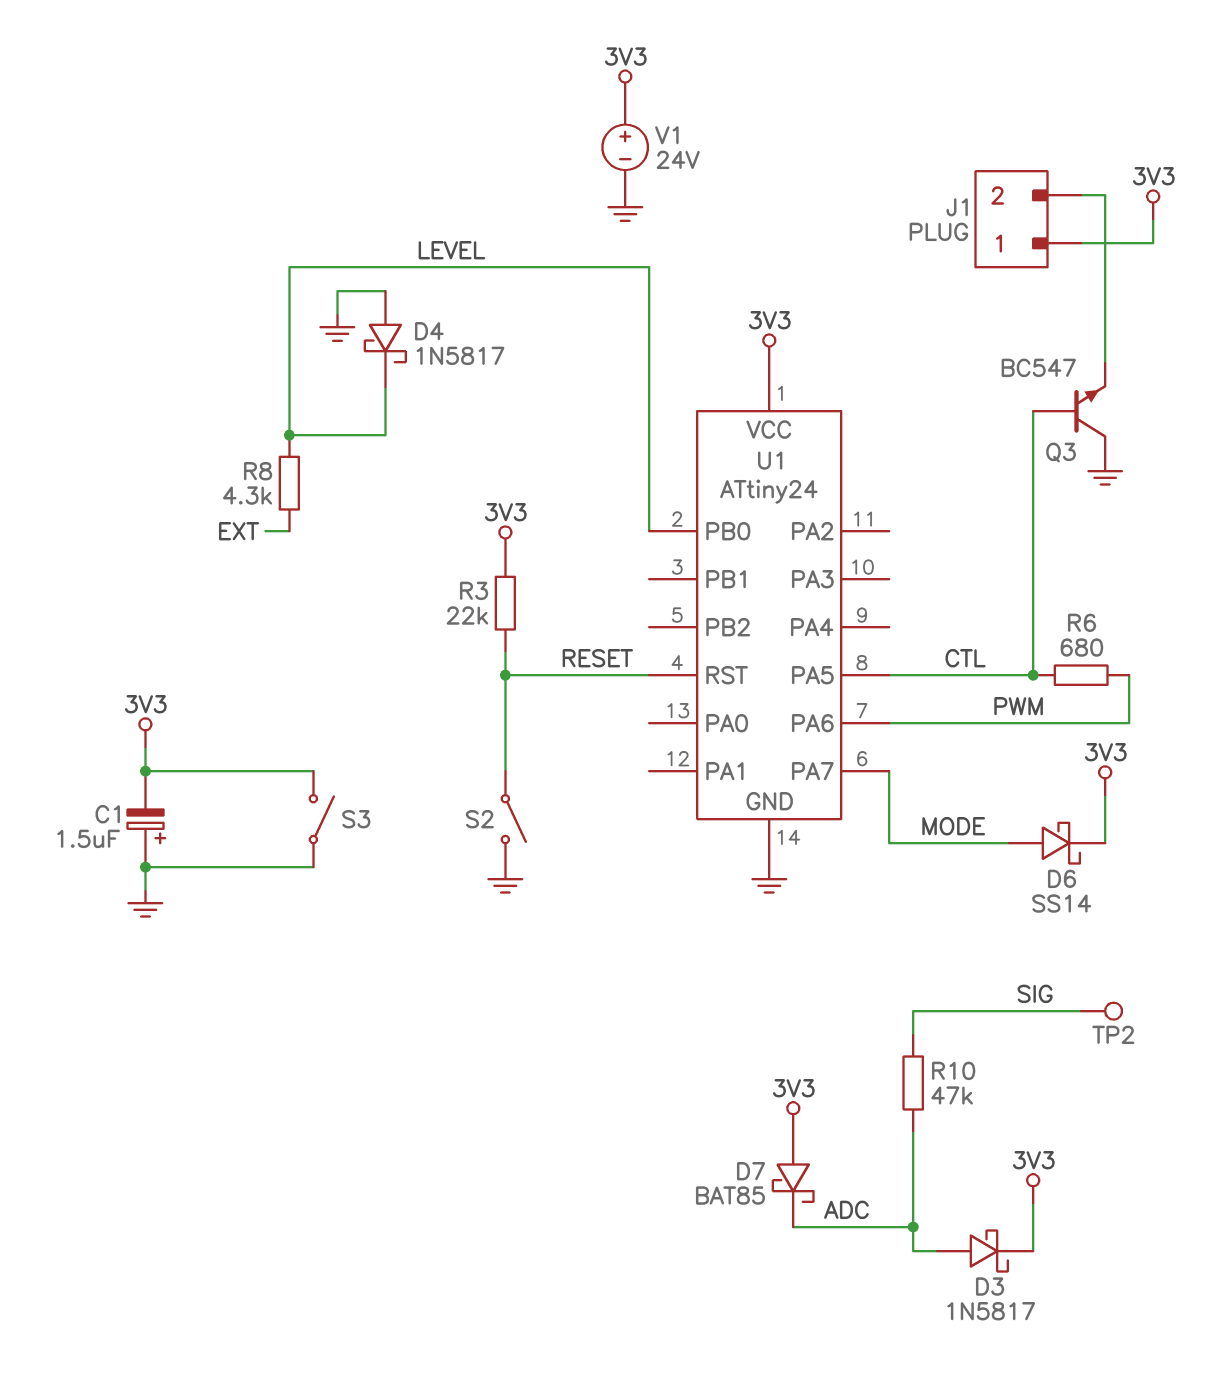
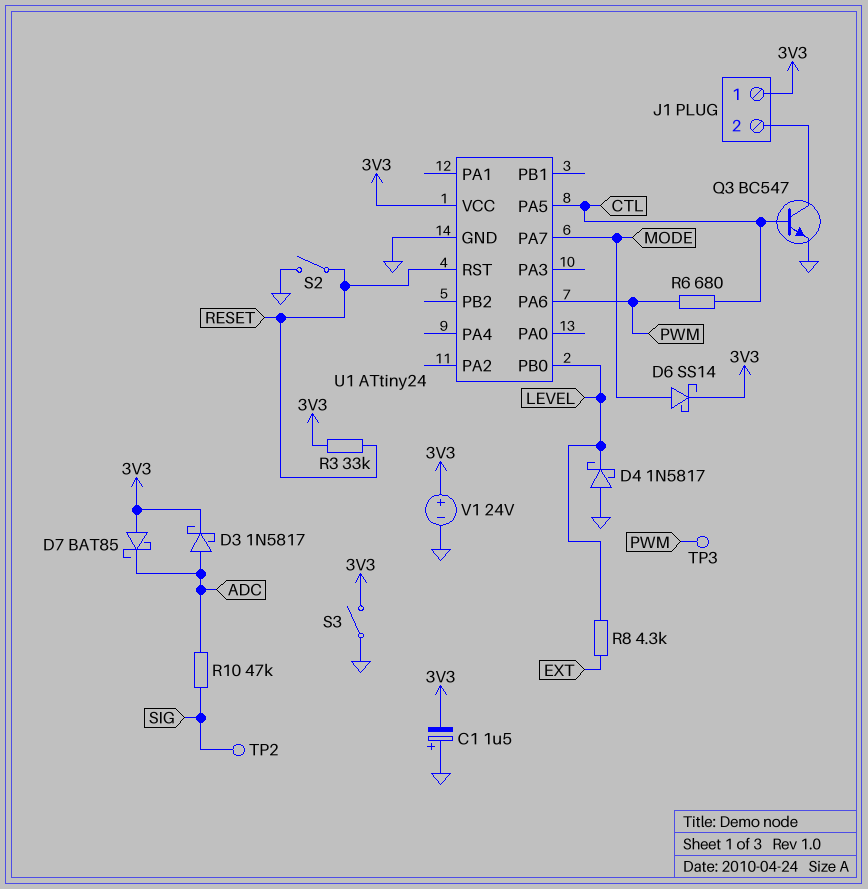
Q3: NPN BC547 (B CTL, C GND, E J1/2) -> NPN BC547 (B CTL, C J1/2, E GND)
R3: 22k (3V3, RESET) -> 33k (3V3, RESET)
TP3: none -> test point (PWM)

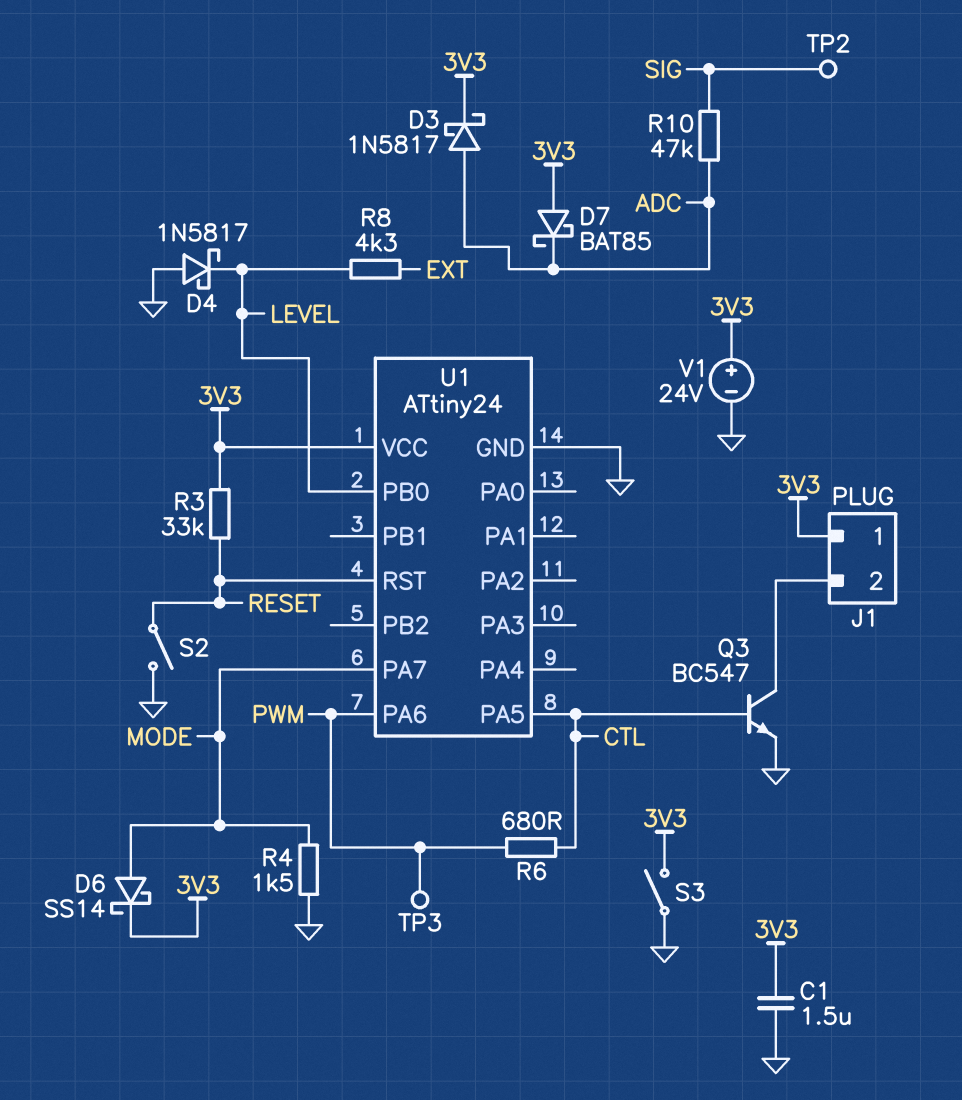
C1: 1.5uF (plus GND, minus 3V3) -> 1.5uF (3V3, GND)
R4: none -> 1.5k (GND, MODE)

